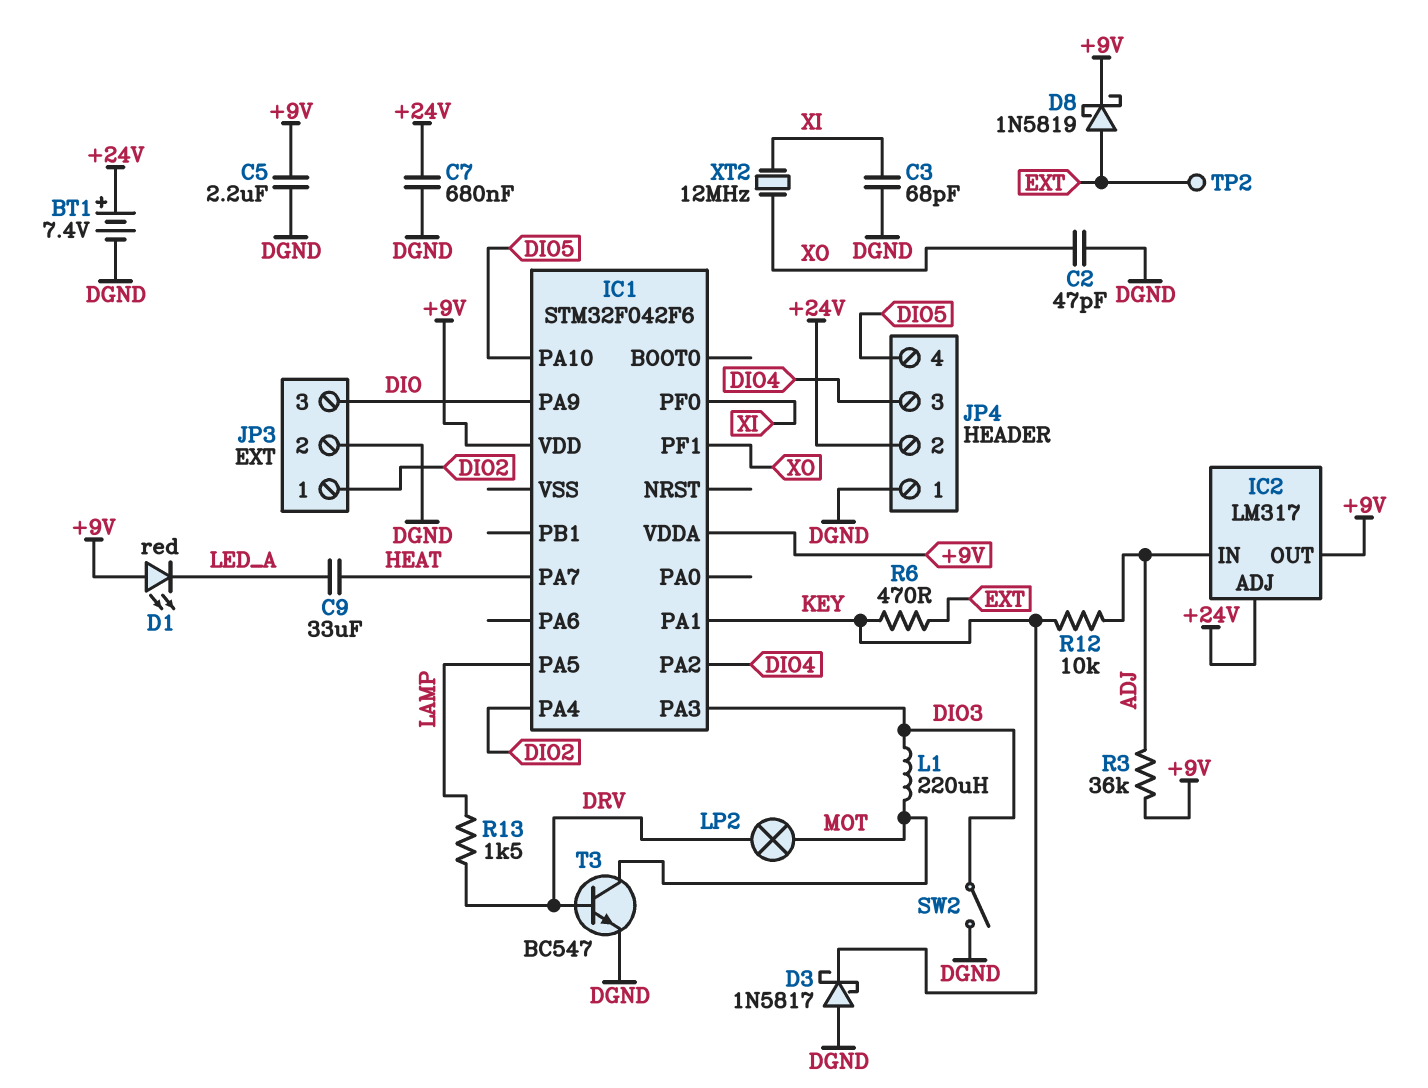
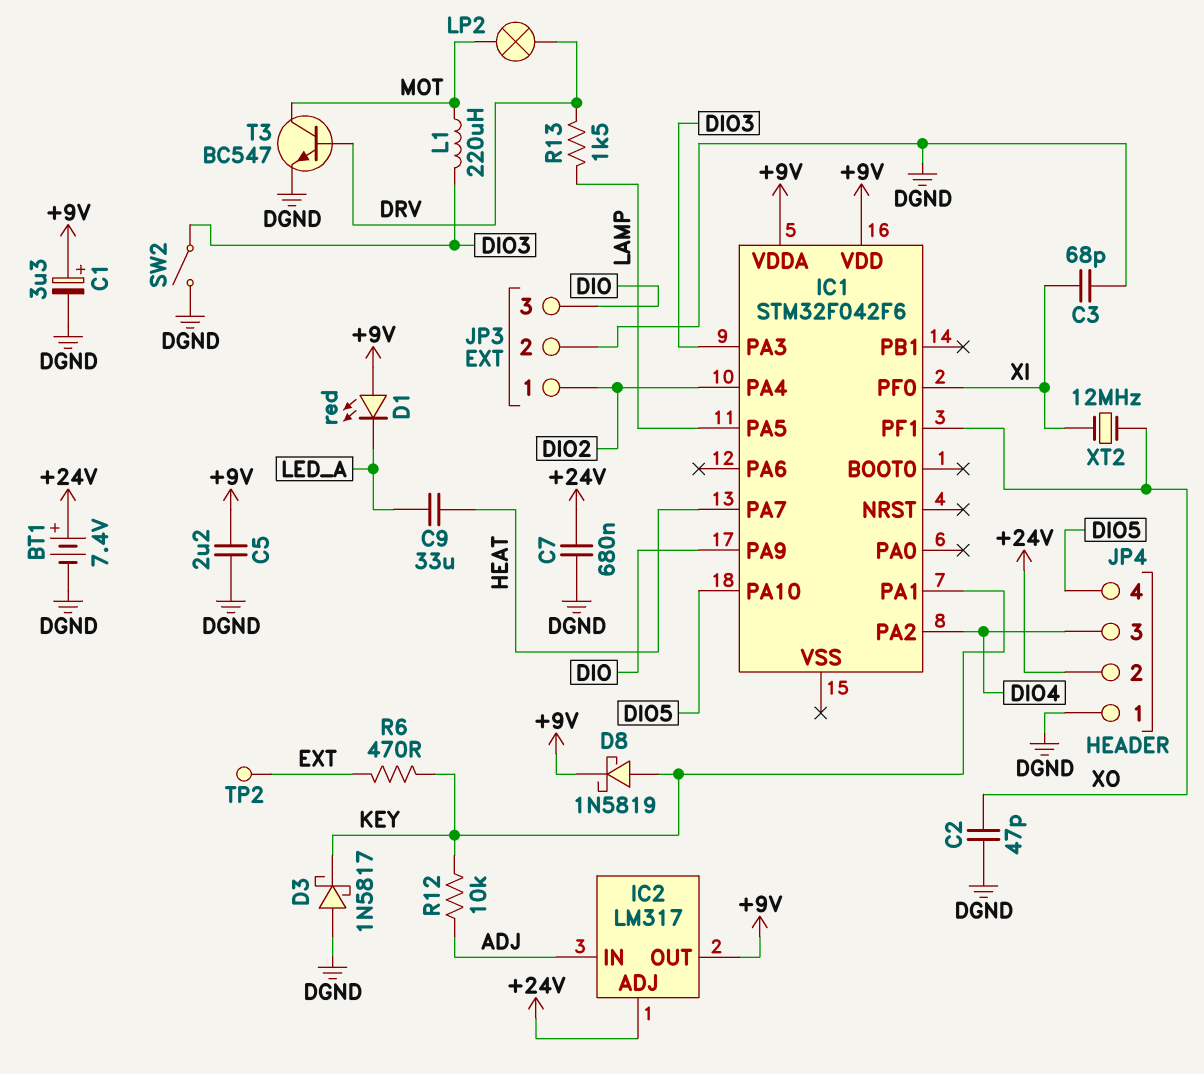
C1: none -> 3.3uF (plus +9V, minus DGND)
D8: schottky 1N5819 (A EXT, K +9V) -> schottky 1N5819 (A KEY, K +9V)
R3: 36k (+9V, ADJ) -> none

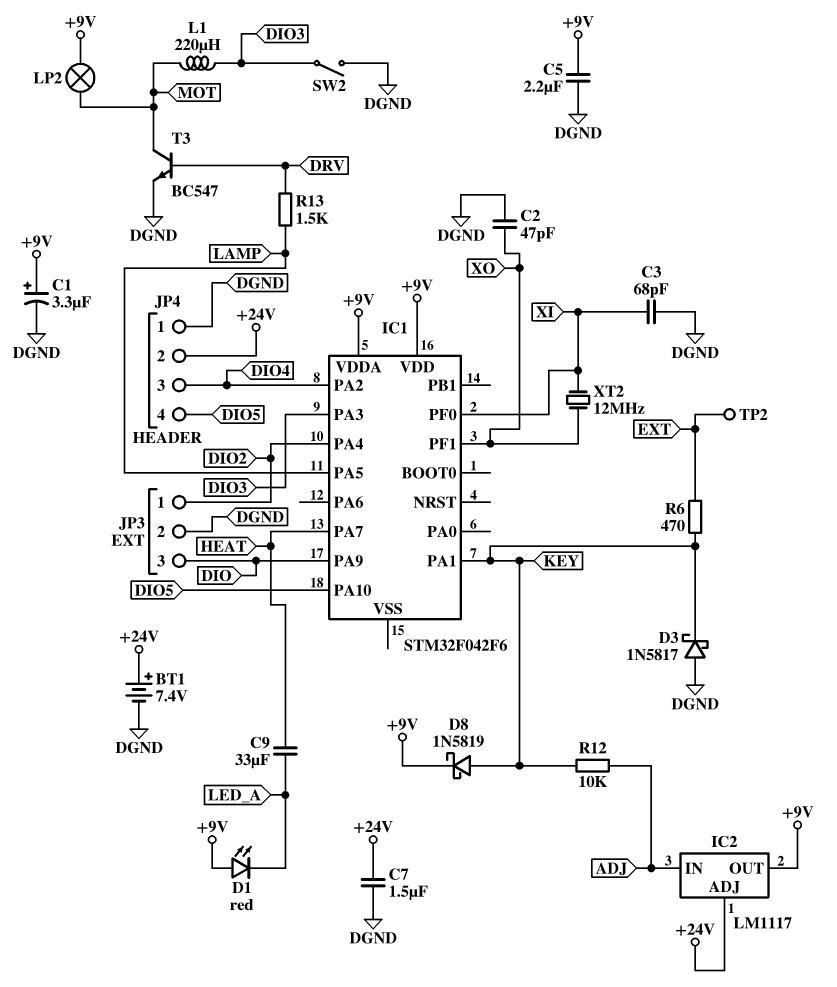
C7: 680nF (+24V, DGND) -> 1.5uF (+24V, DGND)
IC2: LM317 -> LM1117
LP2: lamp (DRV, MOT) -> lamp (+9V, MOT)

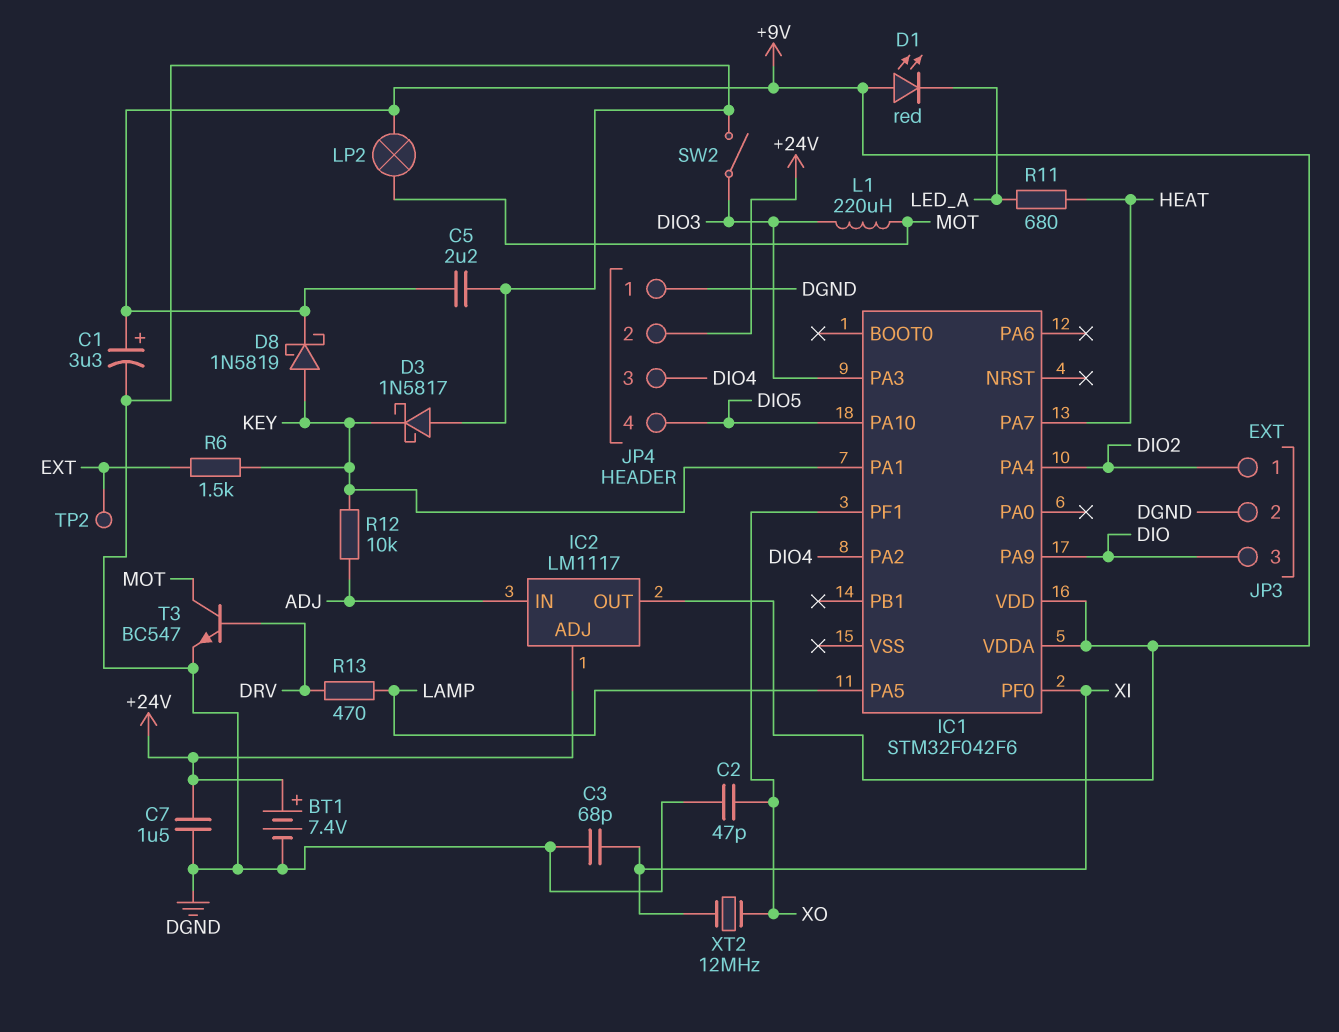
C9: 33uF (HEAT, LED_A) -> none
R6: 470 (EXT, KEY) -> 1.5k (EXT, KEY)
R11: none -> 680 (HEAT, LED_A)
R13: 1.5k (DRV, LAMP) -> 470 (DRV, LAMP)

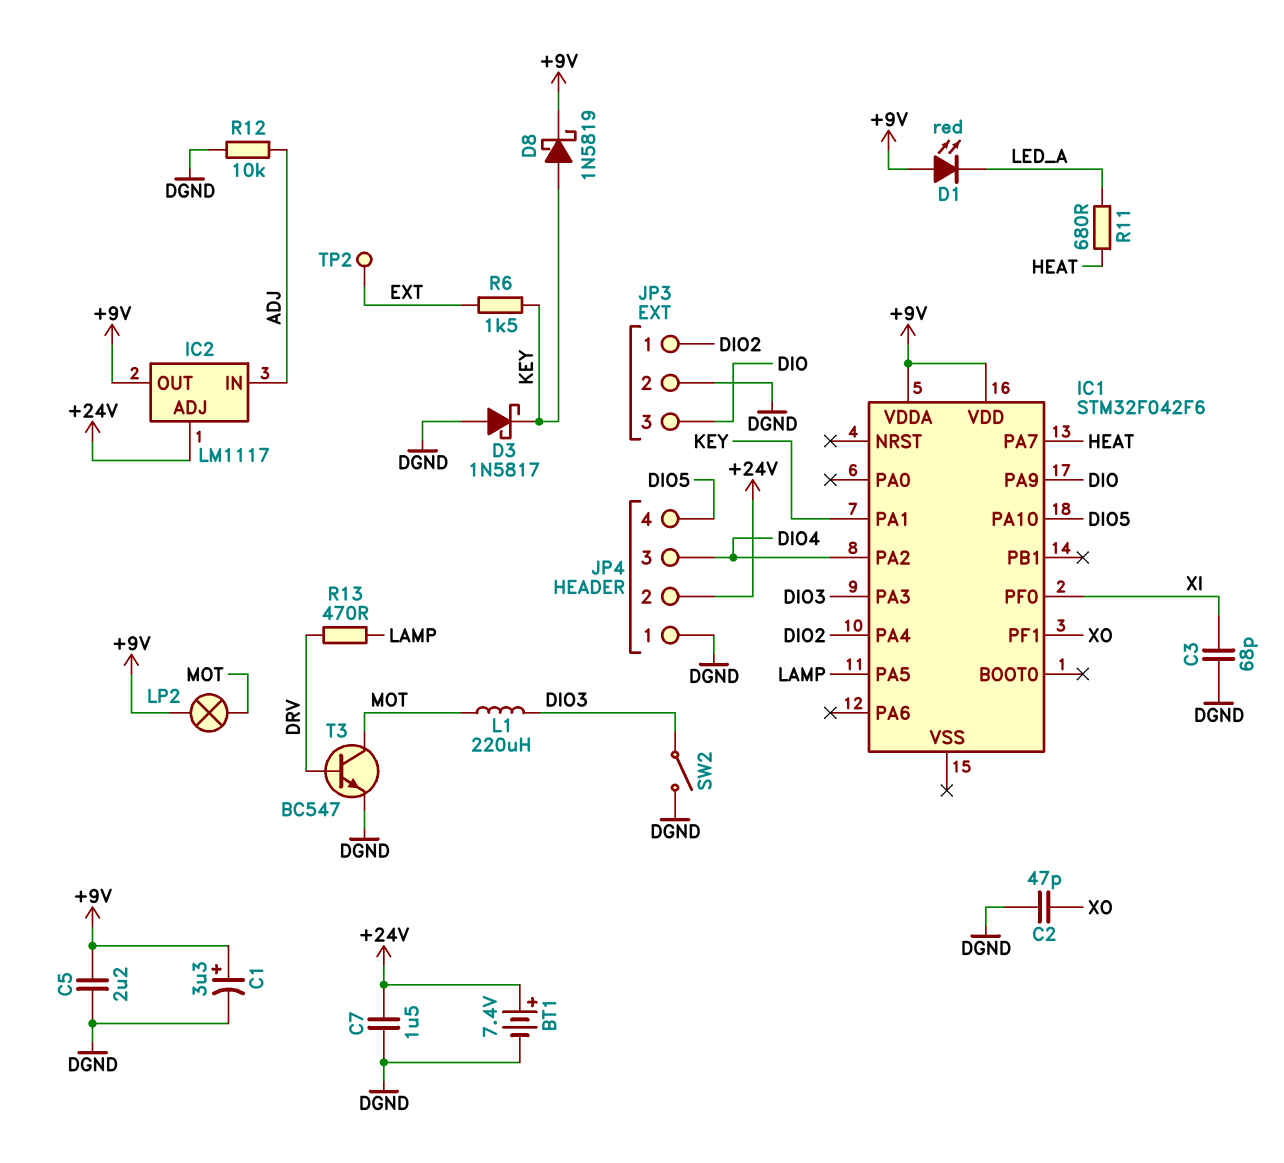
R12: 10k (ADJ, KEY) -> 10k (ADJ, DGND)
XT2: 12MHz (XI, XO) -> none

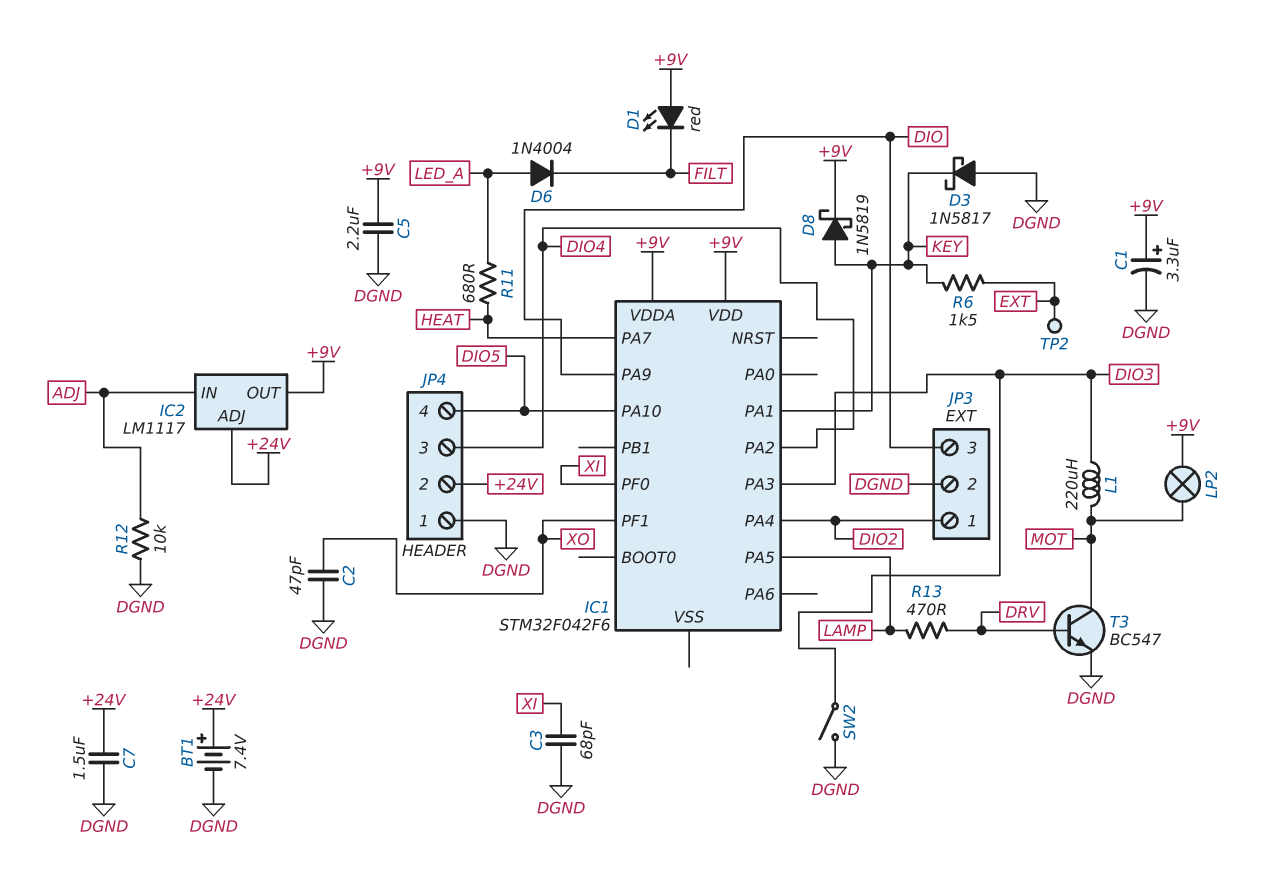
D1: LED red (A +9V, K LED_A) -> LED red (A +9V, K FILT)
D6: none -> diode 1N4004 (A LED_A, K FILT)

